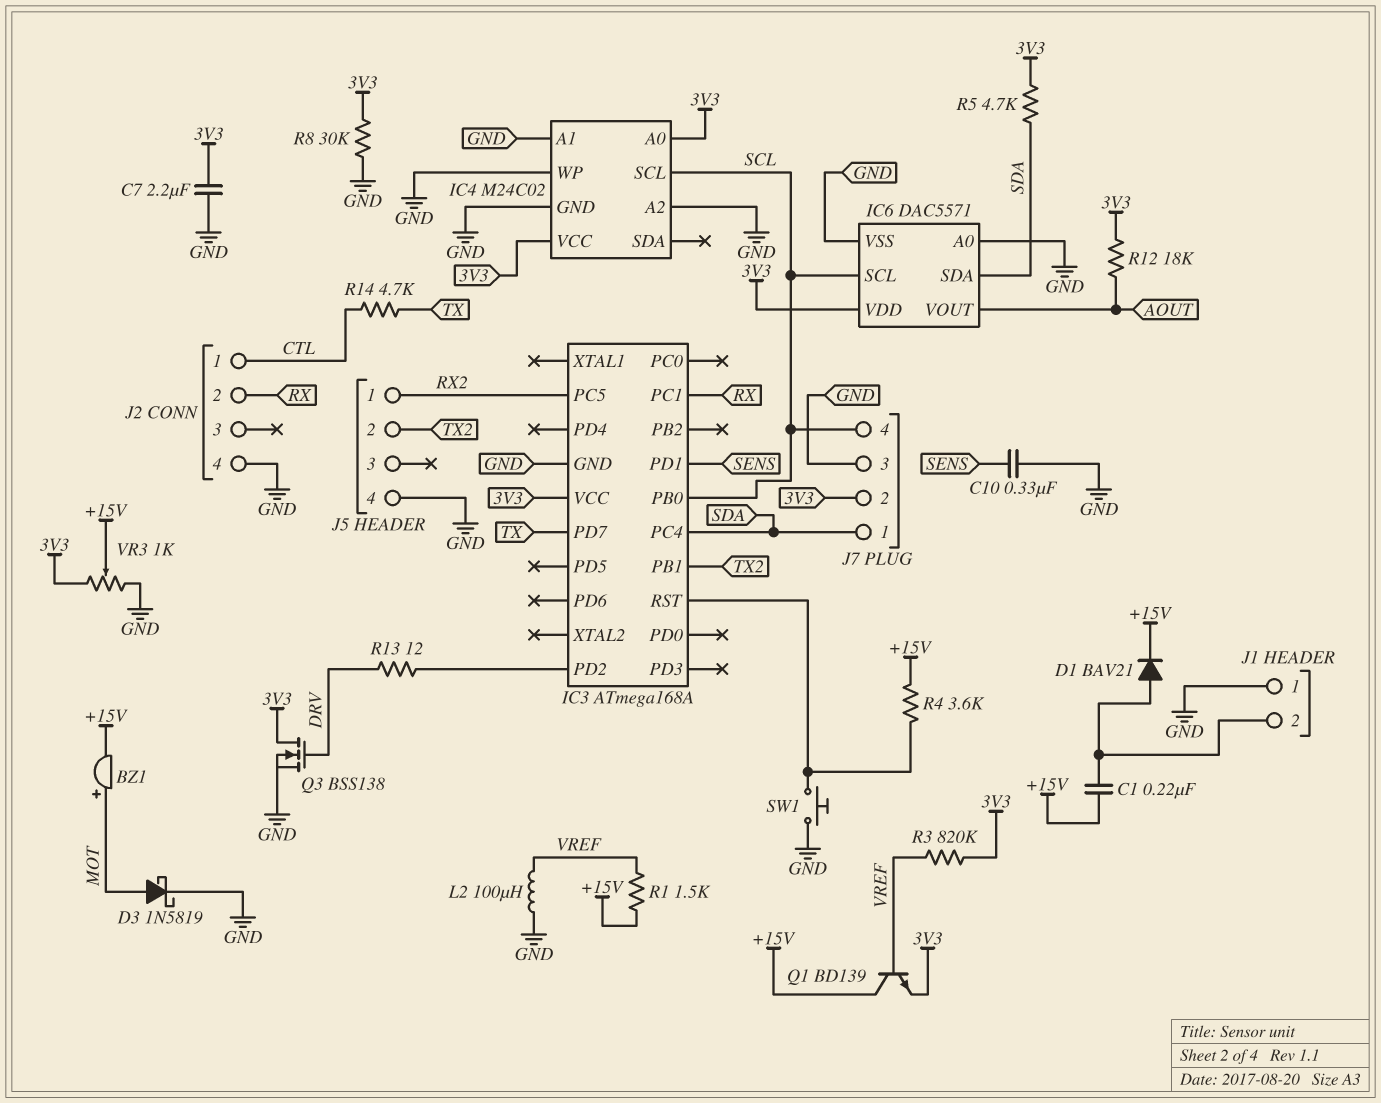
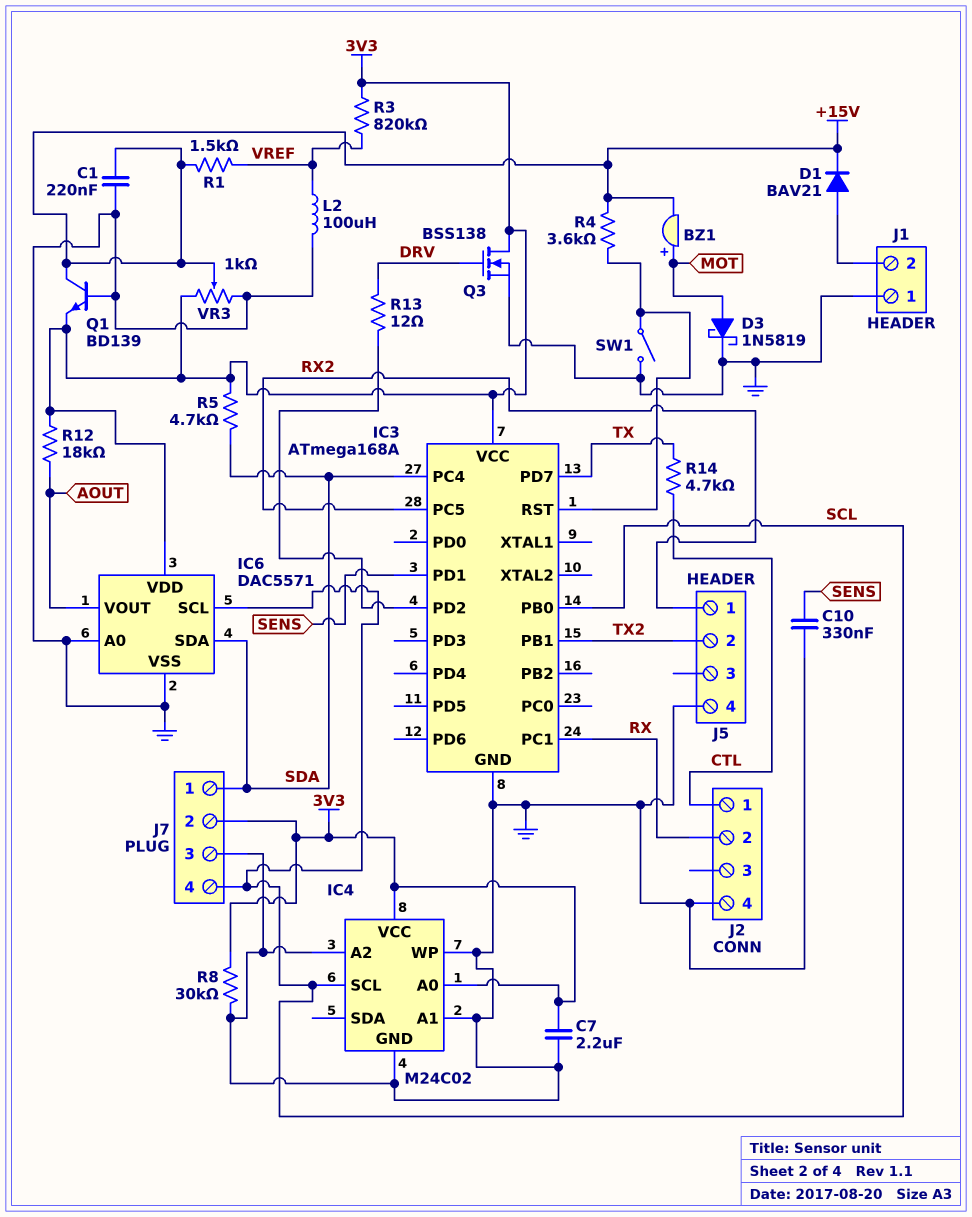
C1: 220nF (+15V, J1/2) -> 220nF (+15V, GND)
Q1: NPN BD139 (B VREF, C +15V, E 3V3) -> NPN BD139 (B GND, C +15V, E 3V3)
SW1: button (GND, IC3/RST) -> switch (GND, IC3/RST)

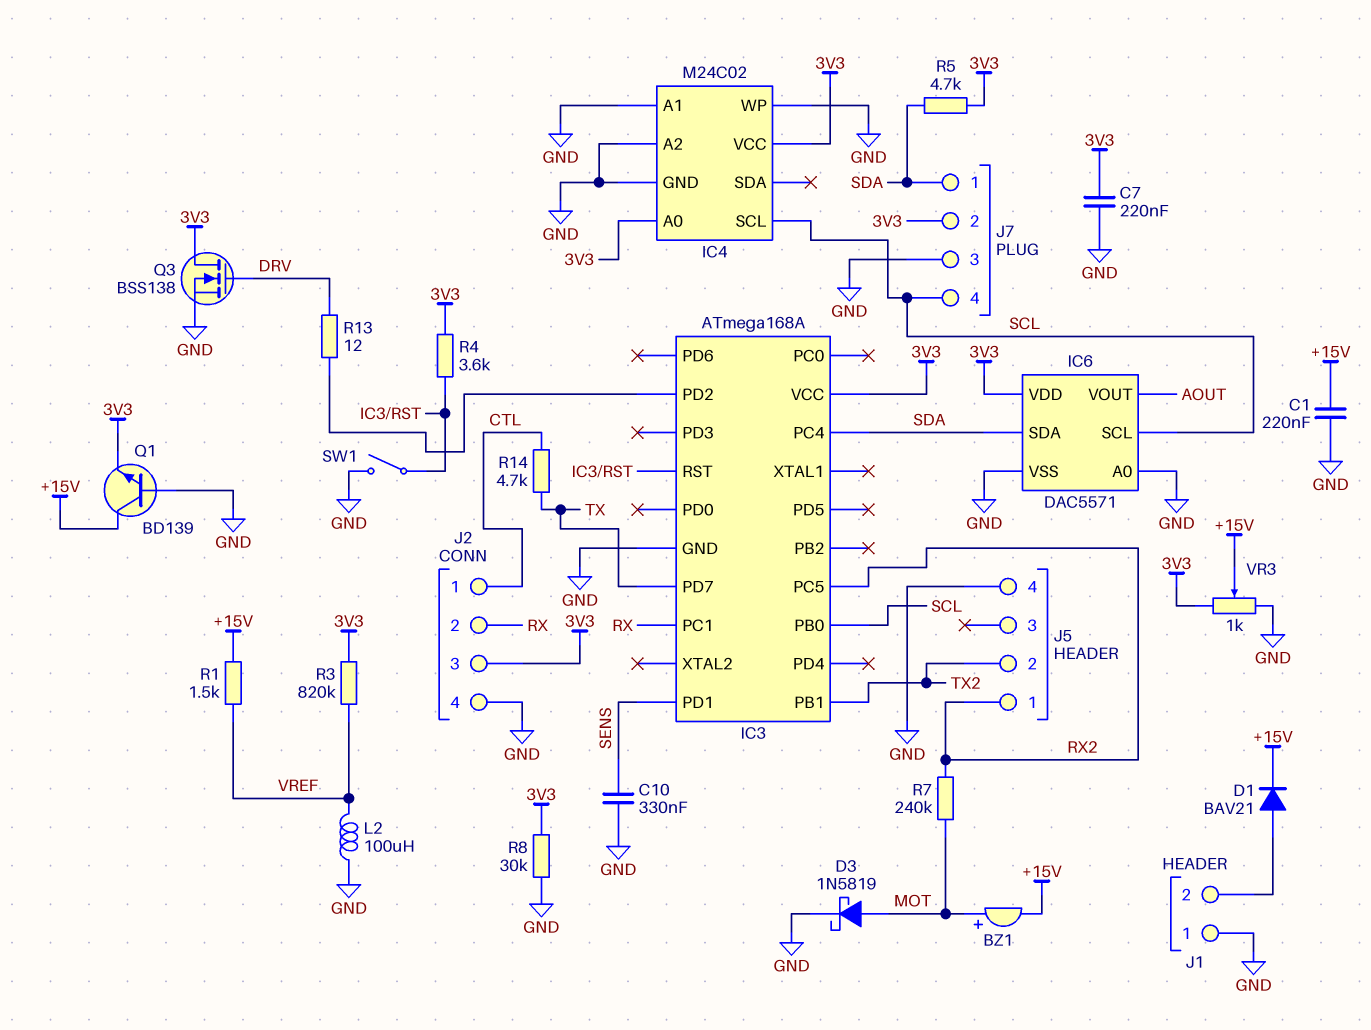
C7: 2.2uF (3V3, GND) -> 220nF (3V3, GND)
J2 pin 3: none -> 3V3
R4: 3.6k (+15V, IC3/RST) -> 3.6k (3V3, IC3/RST)
R7: none -> 240k (MOT, RX2)
R12: 18k (3V3, AOUT) -> none

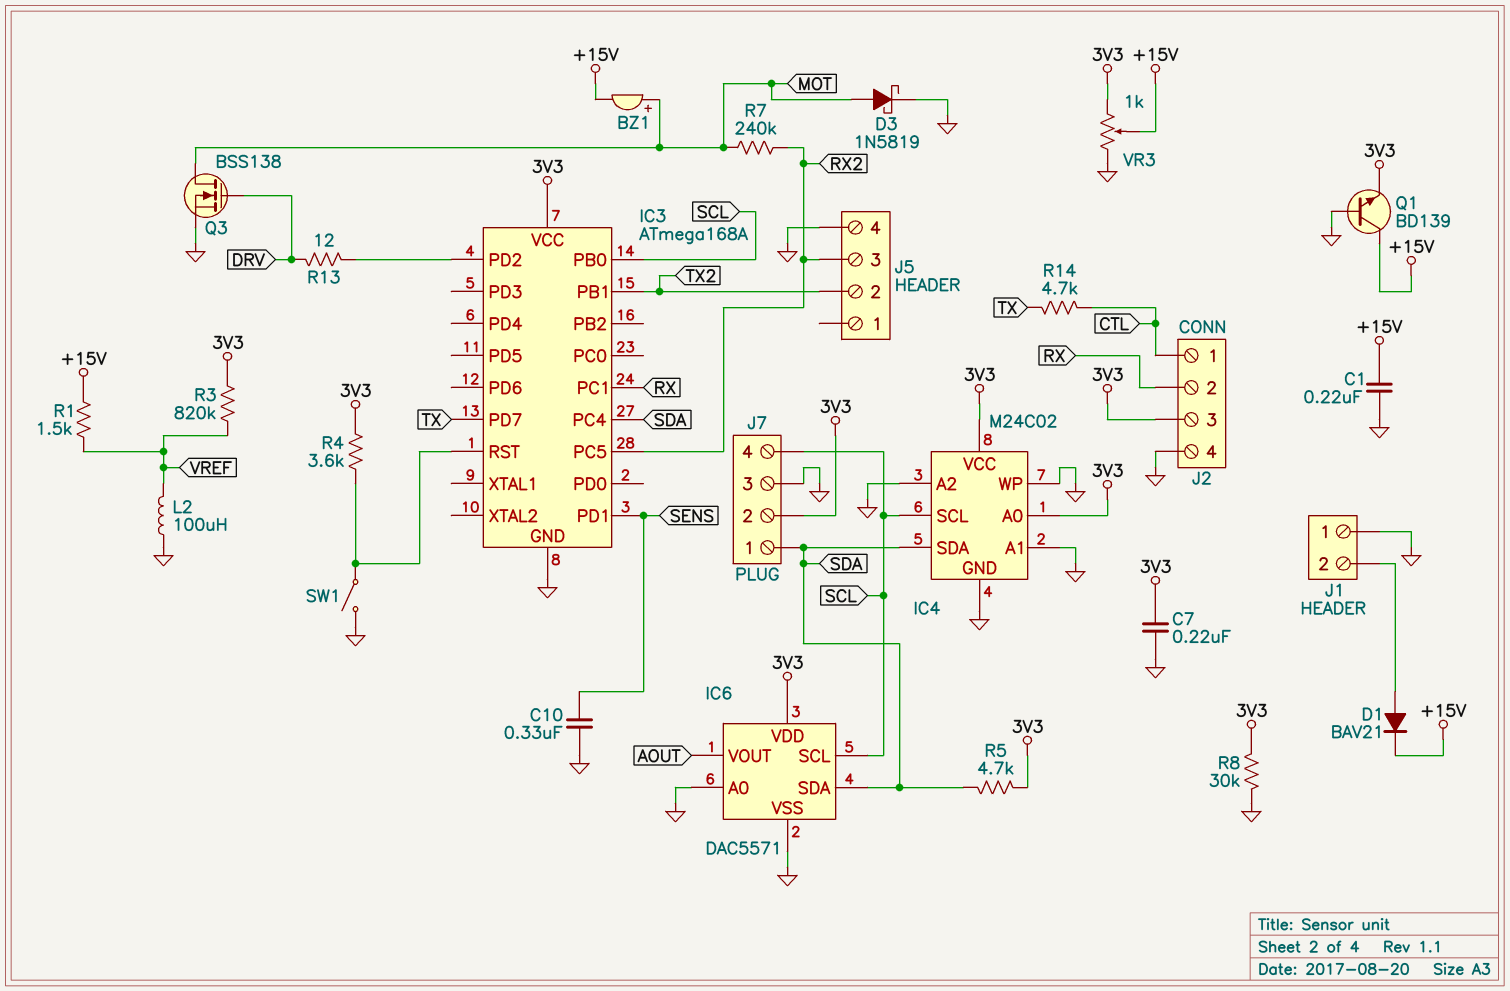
IC4 pin SDA: none -> SDA
J5 pin 1: RX2 -> none
J5 pin 3: none -> RX2
Q3: NMOS BSS138 (G DRV, D 3V3, S GND) -> NMOS BSS138 (G DRV, D MOT, S GND)

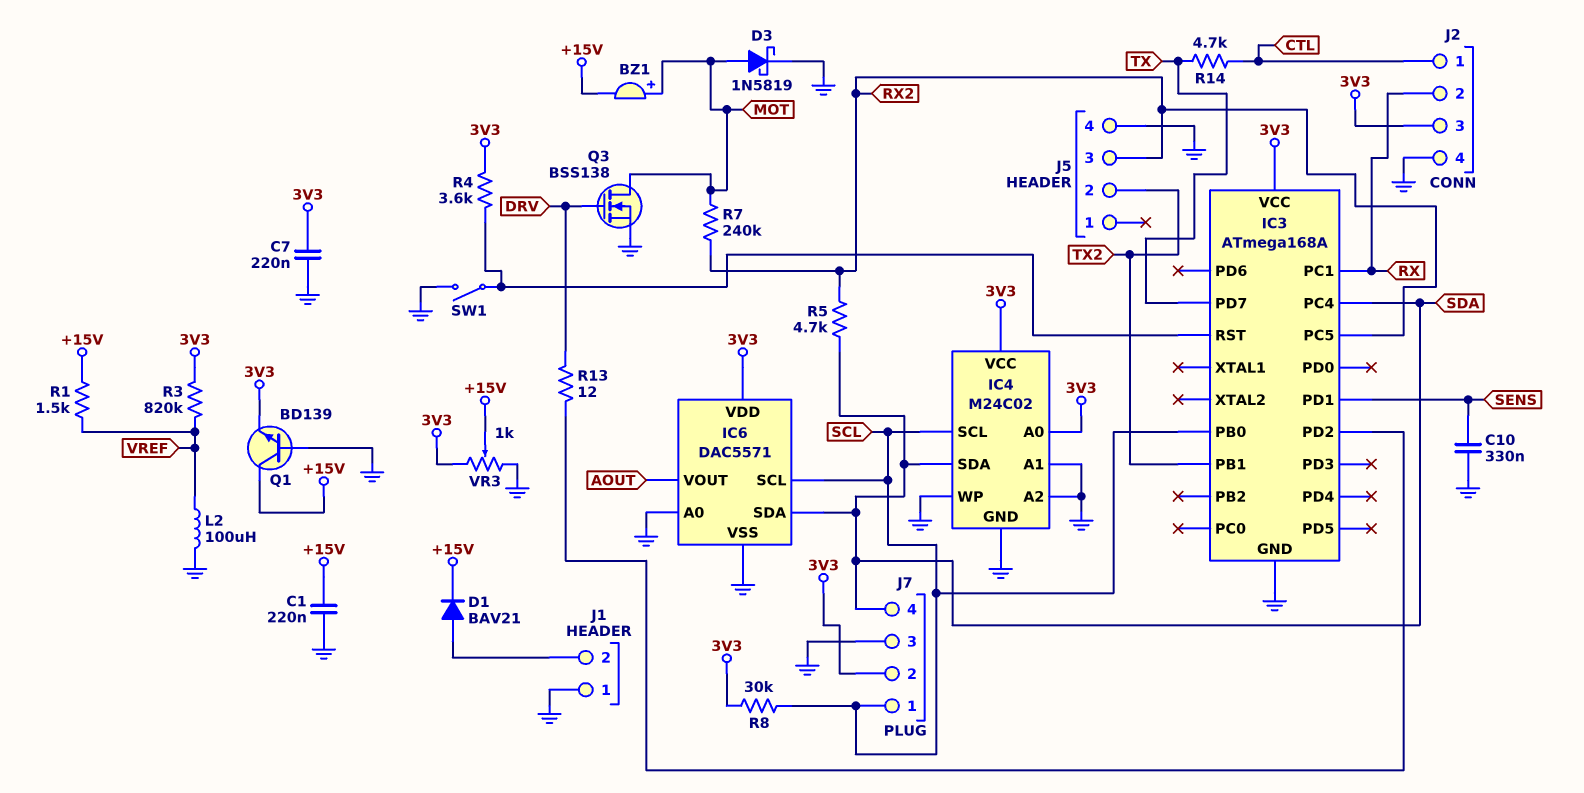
J7 pin 1: SDA -> SCL
J7 pin 4: SCL -> SDA
R5: 4.7k (3V3, SDA) -> 4.7k (RX2, SDA)
R8: 30k (3V3, GND) -> 30k (3V3, SCL)

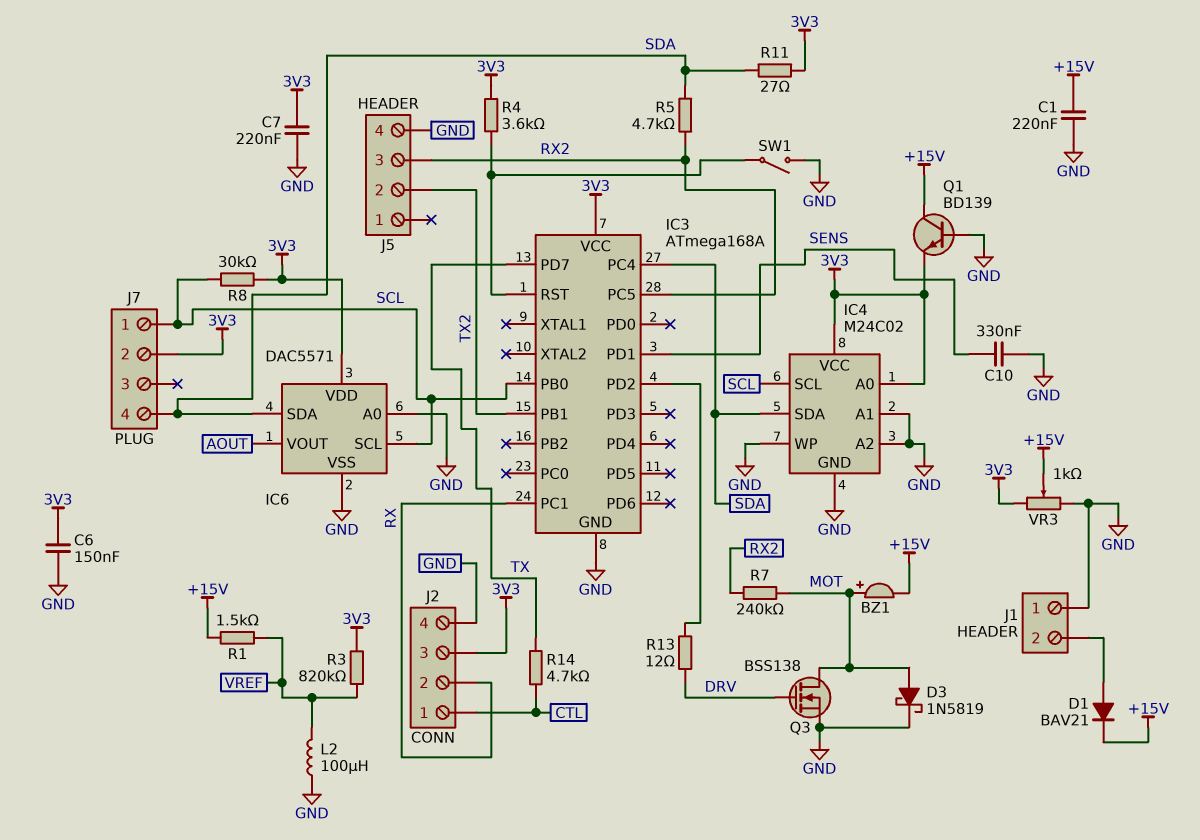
C6: none -> 150nF (3V3, GND)
J7 pin 3: GND -> none
R11: none -> 27 (3V3, SDA)

